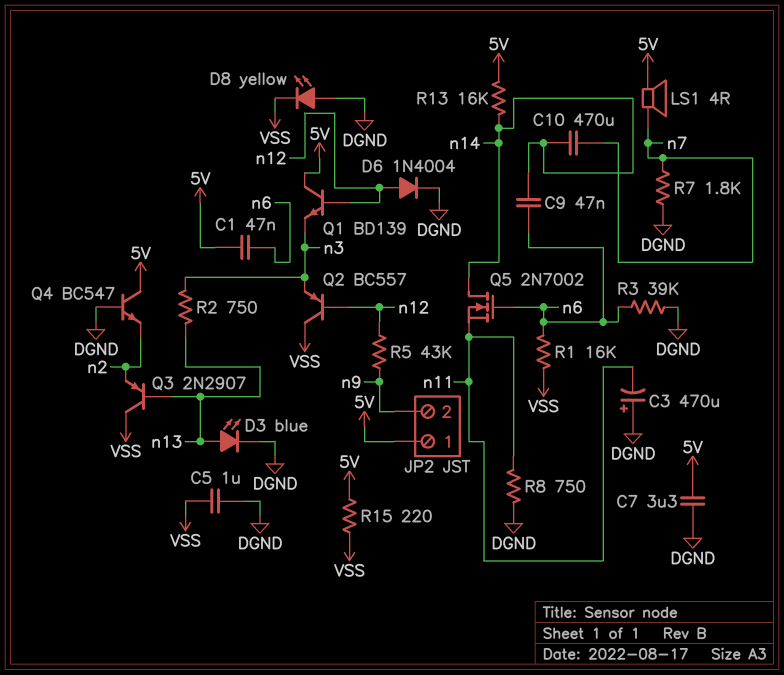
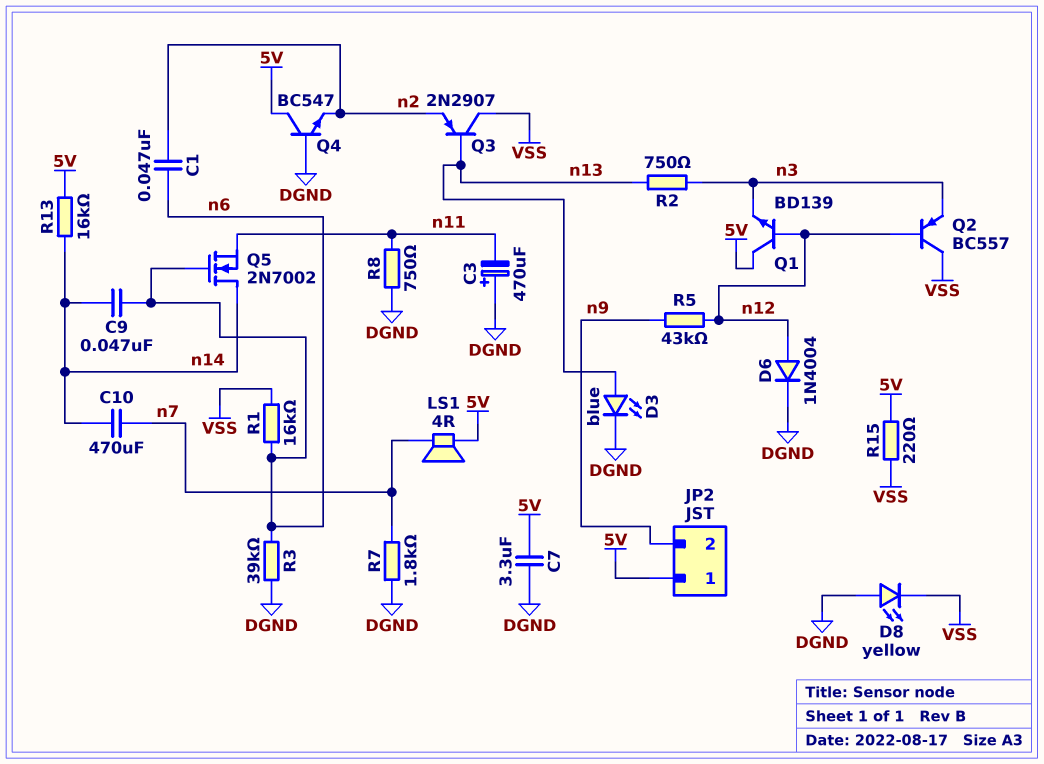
C1: 47nF (5V, n6) -> 47nF (n2, n6)
C5: 1uF (DGND, VSS) -> none

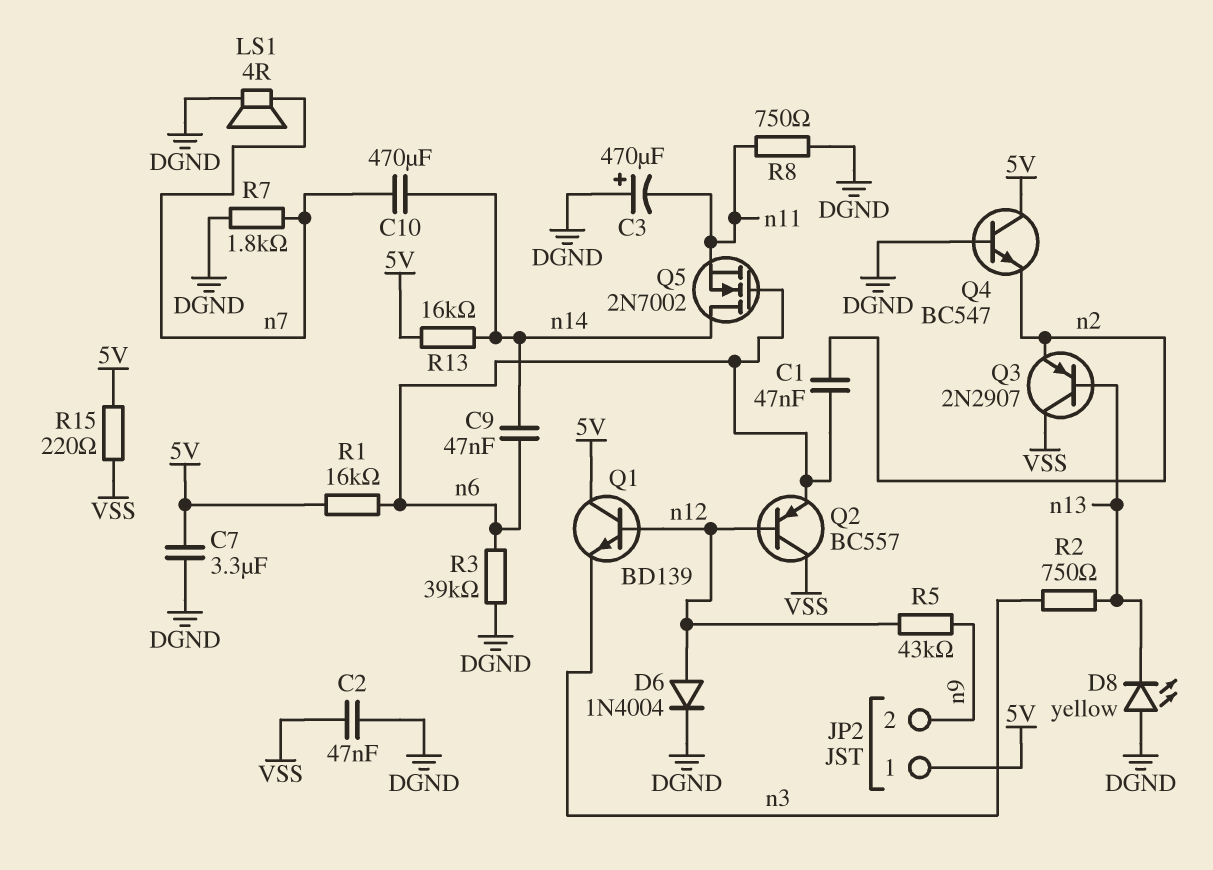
C2: none -> 47nF (DGND, VSS)
D3: LED blue (A n13, K DGND) -> none
D8: LED yellow (A DGND, K VSS) -> LED yellow (A DGND, K n13)
LS1: speaker 4R (5V, n7) -> speaker 4R (DGND, n7)
Q2: PNP BC557 (B n12, C VSS, E n3) -> PNP BC557 (B n12, C VSS, E n6)
R1: 16k (VSS, n6) -> 16k (5V, n6)

